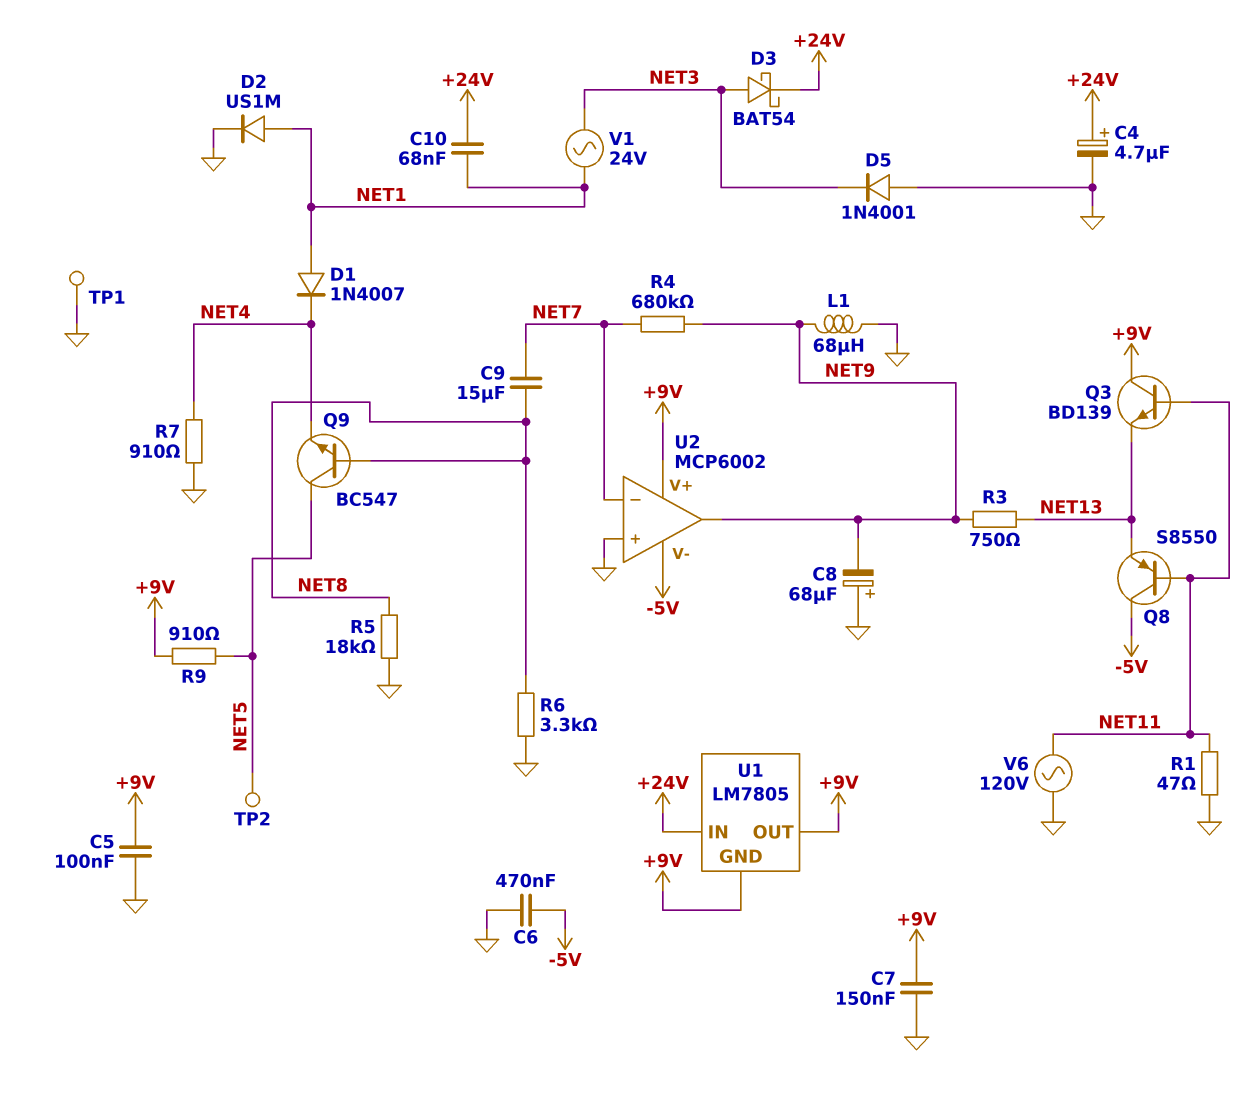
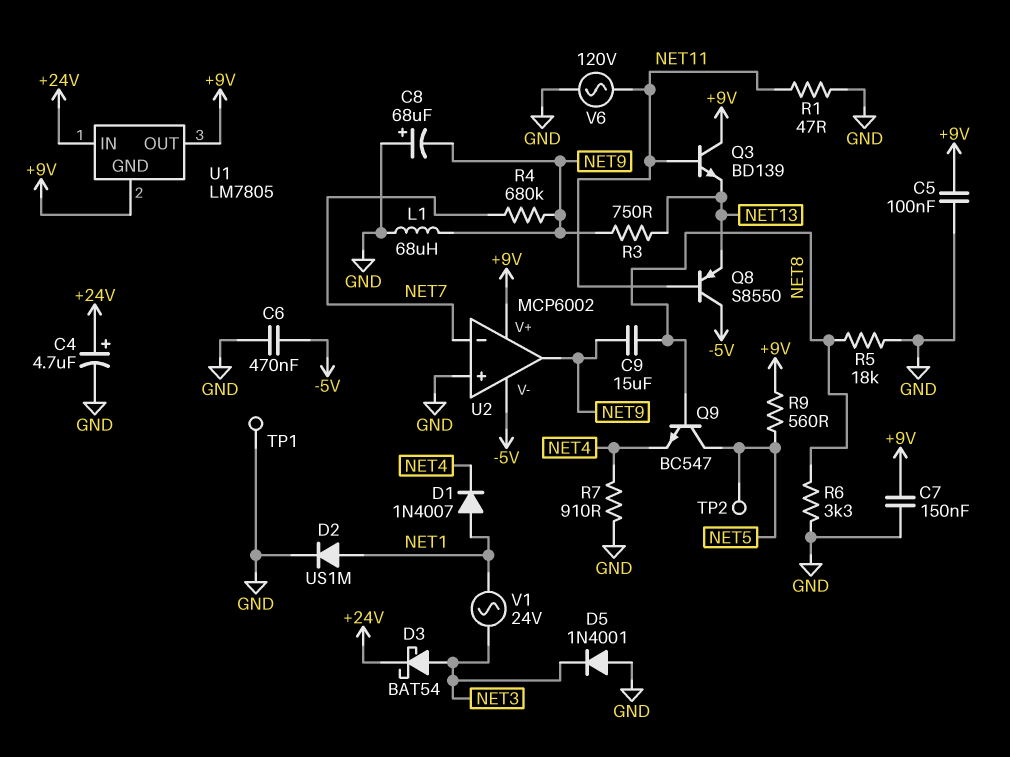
C9: 15uF (NET7, NET8) -> 15uF (NET8, NET9)
C10: 68nF (+24V, NET1) -> none
R9: 910 (+9V, NET5) -> 560 (+9V, NET5)

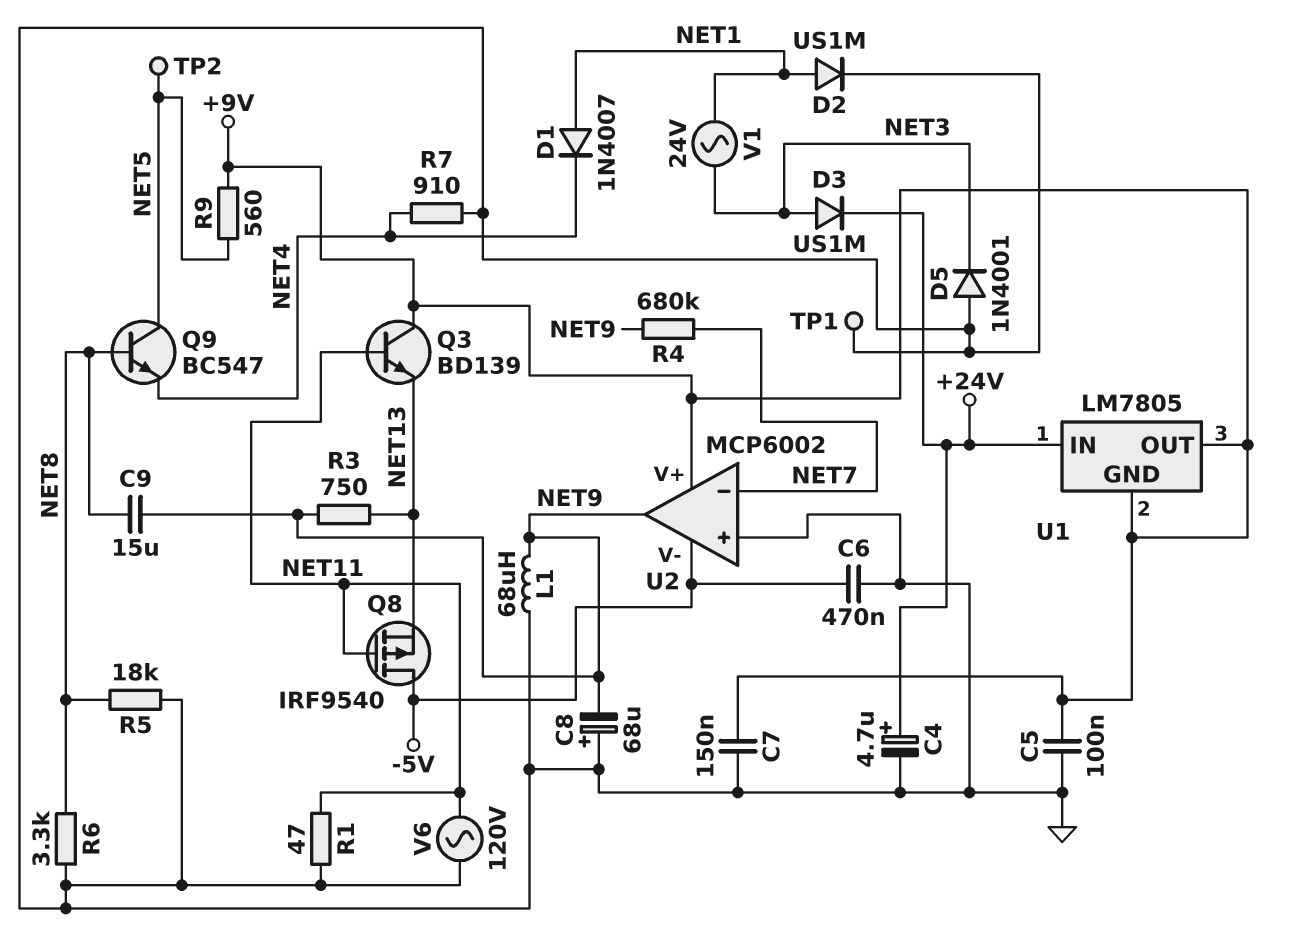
D3: schottky BAT54 (A NET3, K +24V) -> diode US1M (A NET3, K +24V)
Q8: PNP S8550 (B NET11, C -5V, E NET13) -> PMOS IRF9540 (G NET11, D -5V, S NET13)

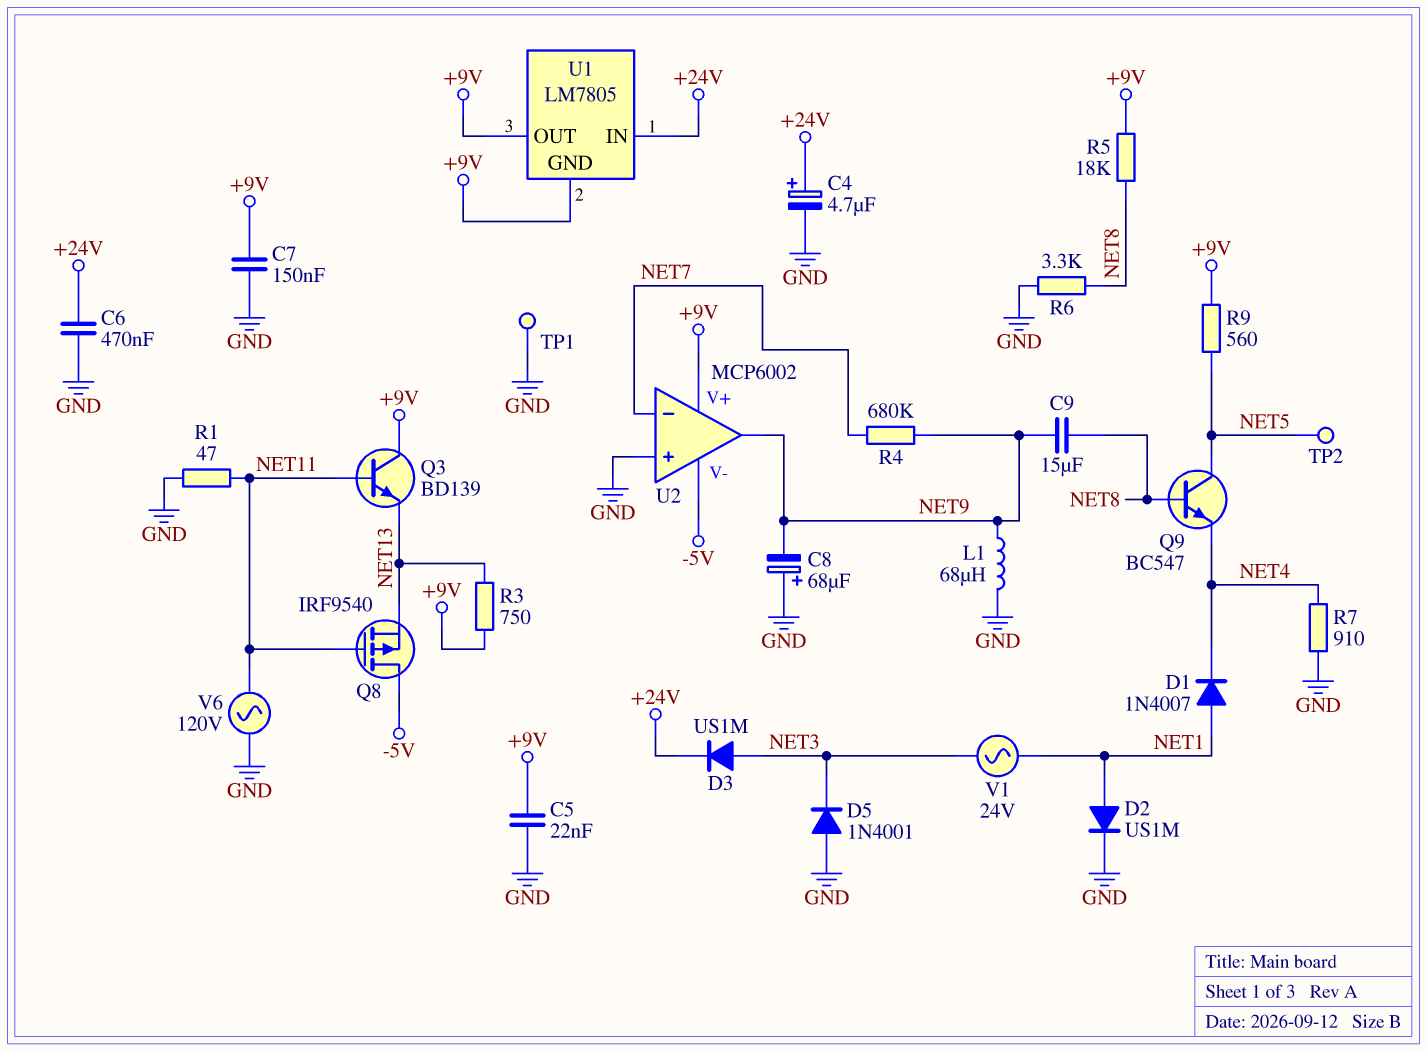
C5: 100nF (+9V, GND) -> 22nF (+9V, GND)
C6: 470nF (-5V, GND) -> 470nF (+24V, GND)
R3: 750 (NET9, NET13) -> 750 (+9V, NET13)
R5: 18k (GND, NET8) -> 18k (+9V, NET8)

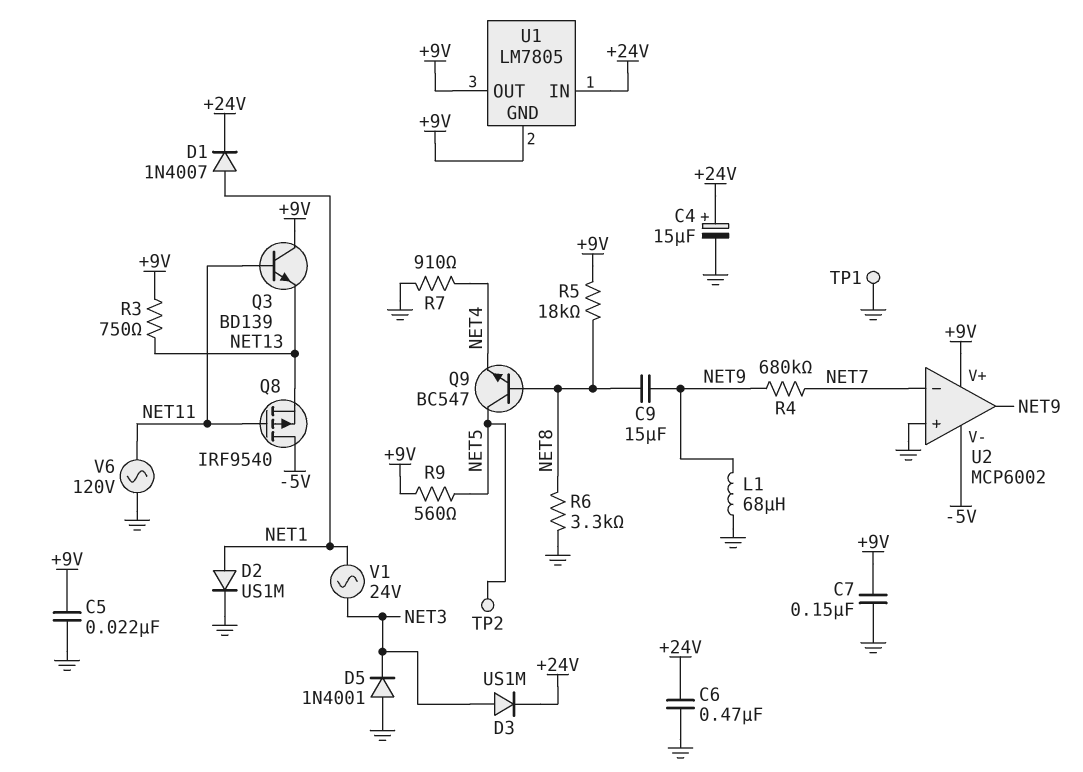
C4: 4.7uF (plus +24V, minus GND) -> 15uF (plus +24V, minus GND)
C8: 68uF (plus GND, minus NET9) -> none
D1: diode 1N4007 (A NET1, K NET4) -> diode 1N4007 (A NET1, K +24V)
R1: 47 (GND, NET11) -> none

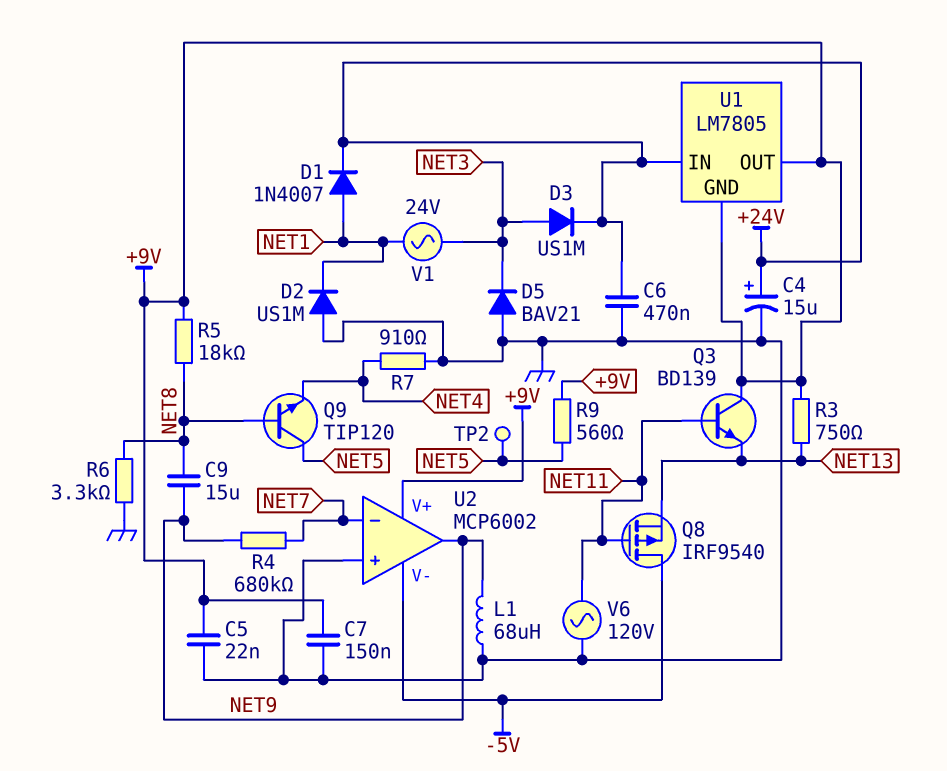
D2: diode US1M (A NET1, K GND) -> diode US1M (A GND, K NET1)
D5: diode 1N4001 (A GND, K NET3) -> diode BAV21 (A GND, K NET3)
Q9: NPN BC547 (B NET8, C NET5, E NET4) -> NPN TIP120 (B NET8, C NET5, E NET4)
TP1: test point (GND) -> none

